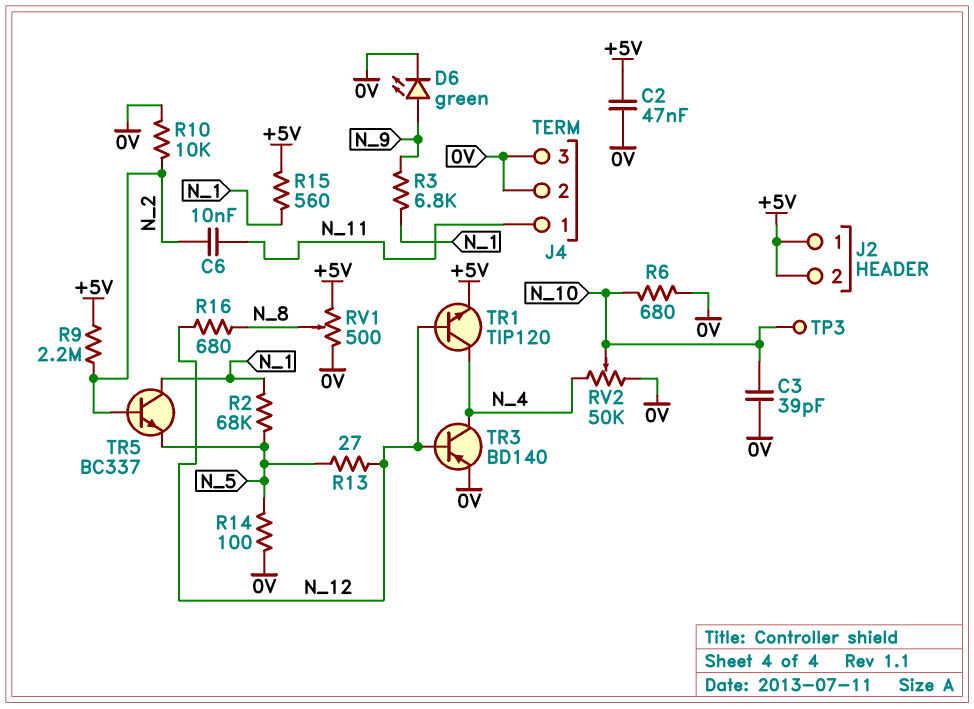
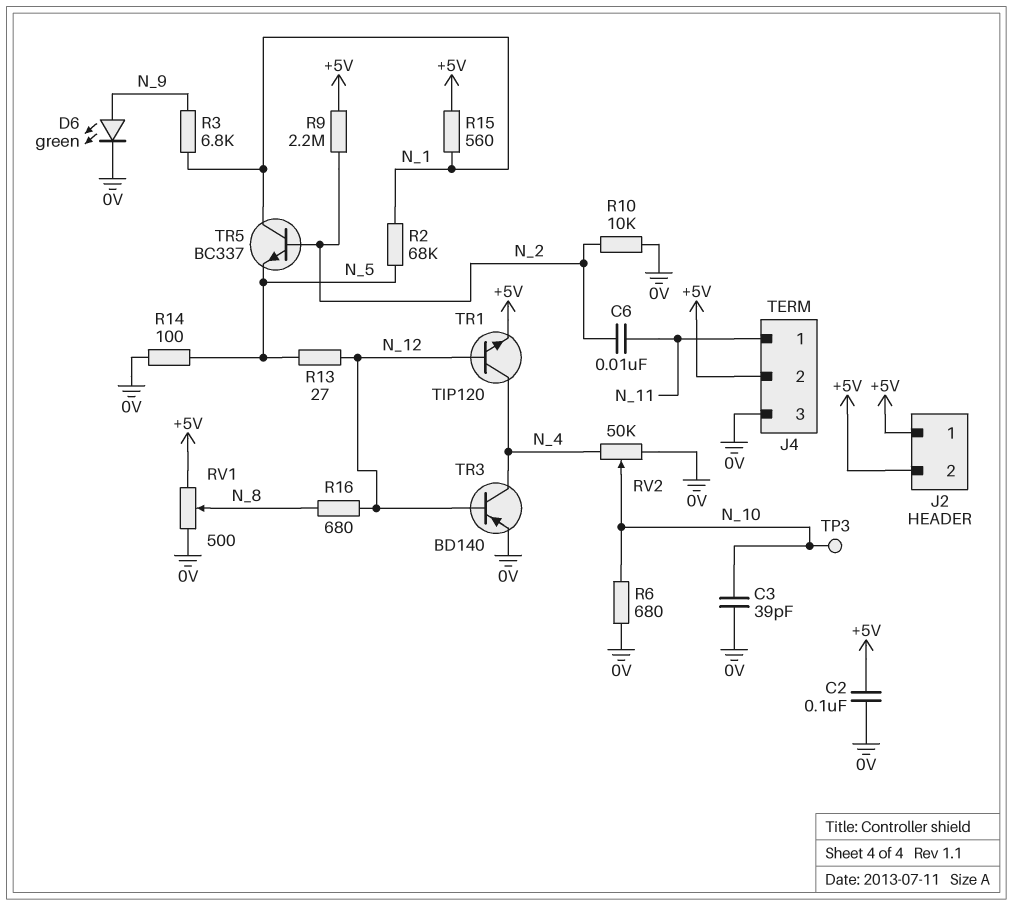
C2: 47nF (+5V, 0V) -> 100nF (+5V, 0V)
J4 pin 2: 0V -> +5V

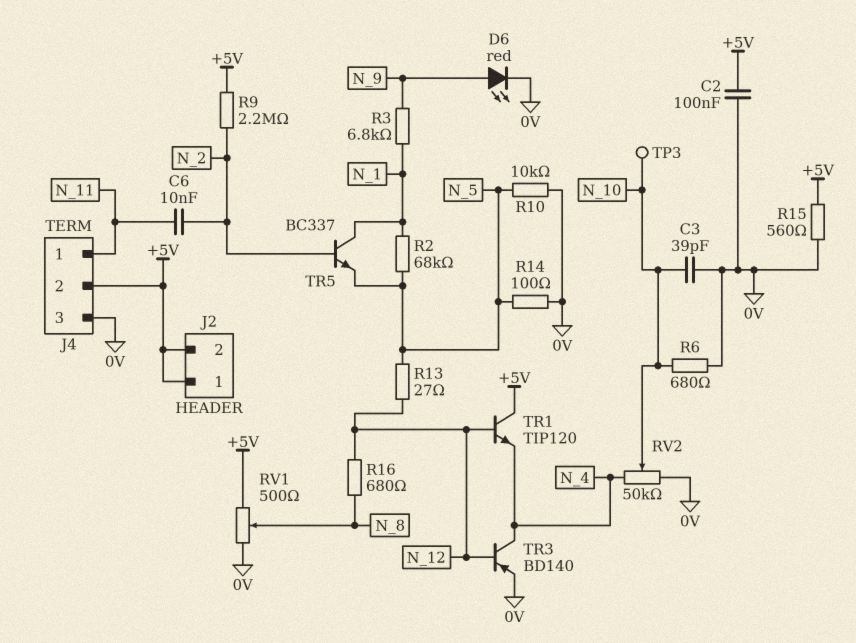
D6: LED green (A N_9, K 0V) -> LED red (A N_9, K 0V)
R10: 10k (0V, N_2) -> 10k (0V, N_5)
R15: 560 (+5V, N_1) -> 560 (+5V, 0V)
TR1: NPN TIP120 (B N_12, C N_4, E +5V) -> NPN TIP120 (B N_12, C +5V, E N_4)

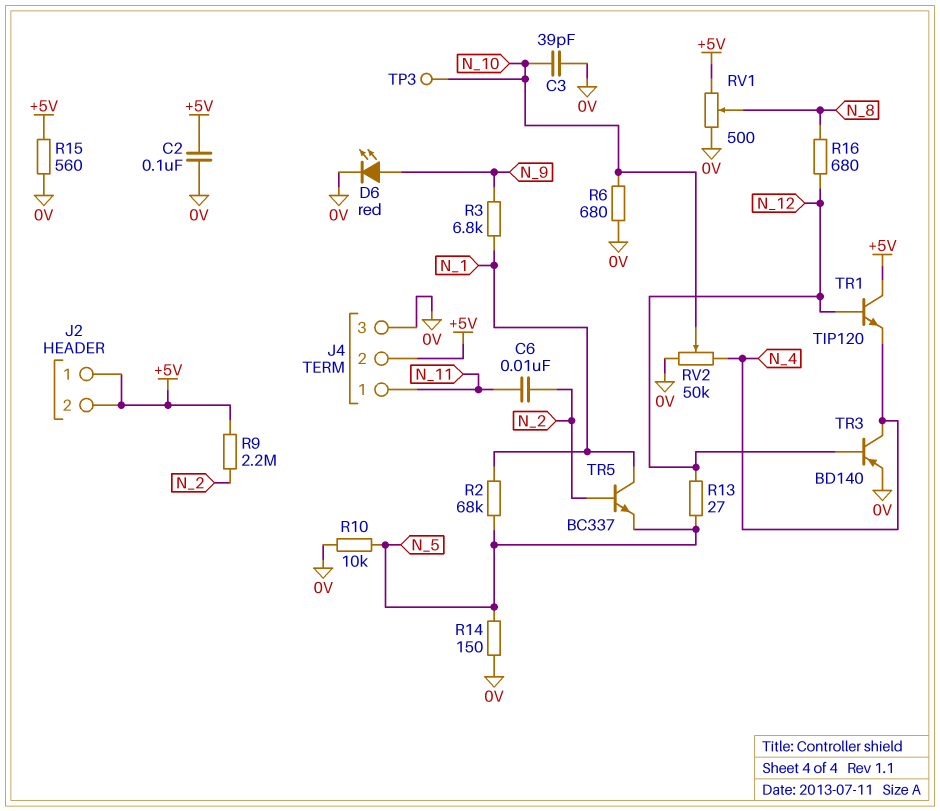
R14: 100 (0V, N_5) -> 150 (0V, N_5)

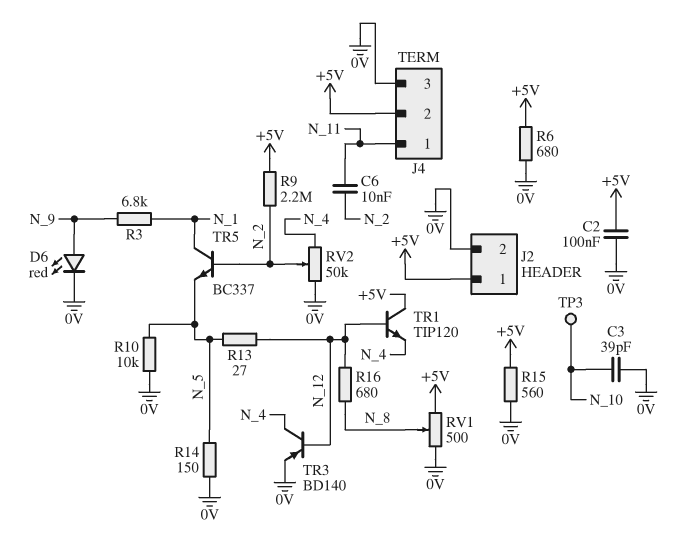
J2 pin 2: +5V -> 0V
R2: 68k (N_1, N_5) -> none
R6: 680 (0V, N_10) -> 680 (+5V, 0V)
RV2: 50k (0V, N_4, wiper N_10) -> 50k (0V, N_4, wiper N_2)

